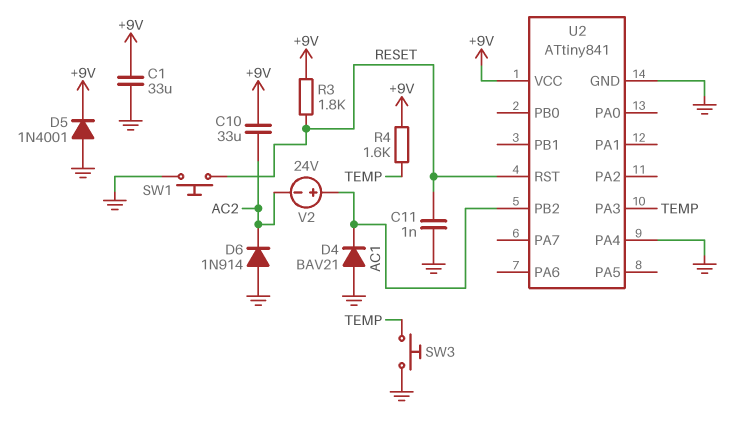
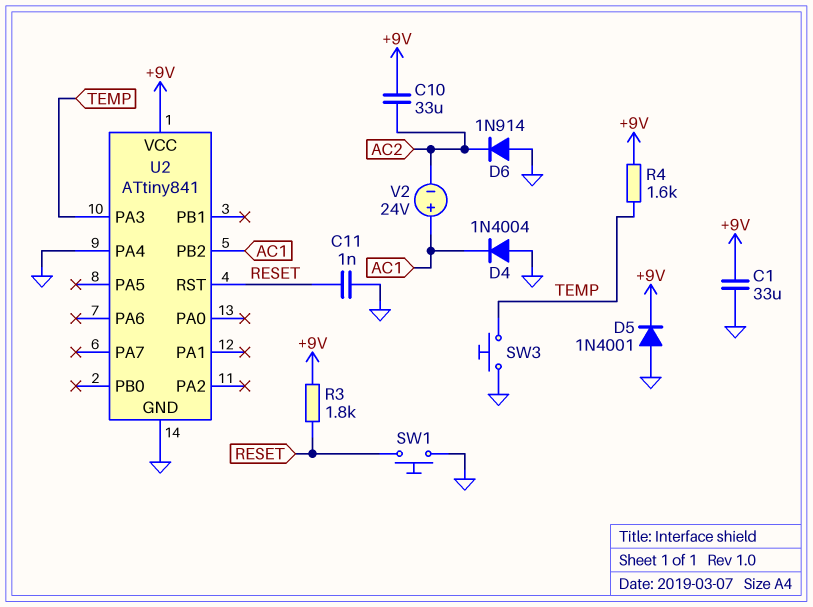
D4: diode BAV21 (A GND, K AC1) -> diode 1N4004 (A GND, K AC1)

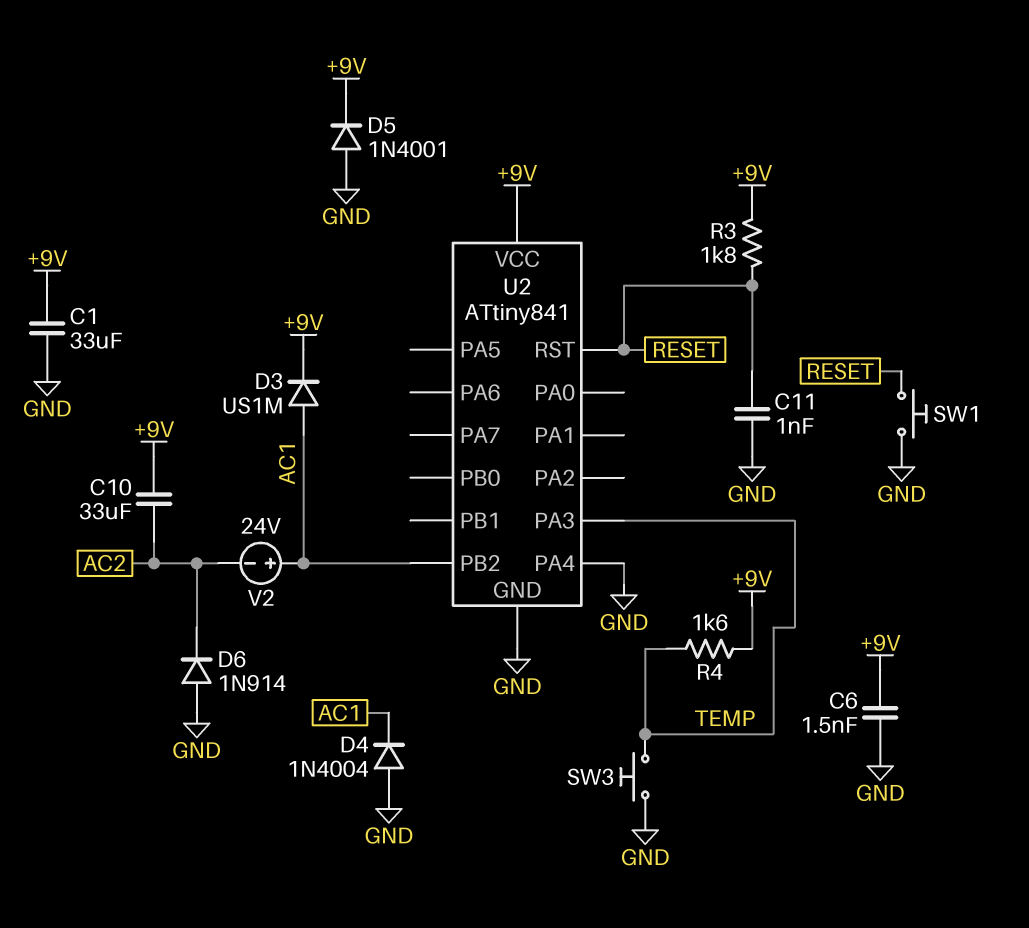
C6: none -> 1.5nF (+9V, GND)
D3: none -> diode US1M (A AC1, K +9V)

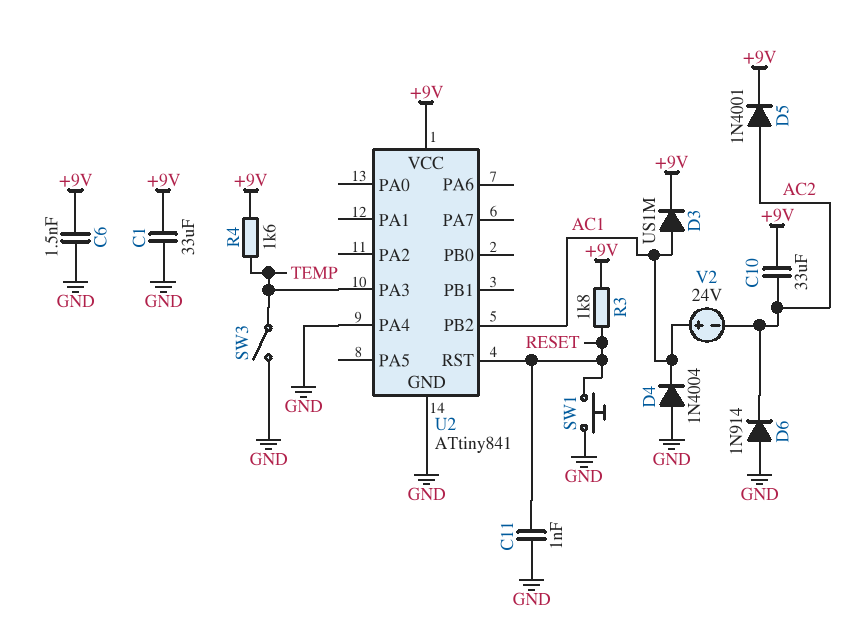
D5: diode 1N4001 (A GND, K +9V) -> diode 1N4001 (A AC2, K +9V)
SW3: button (GND, TEMP) -> switch (GND, TEMP)

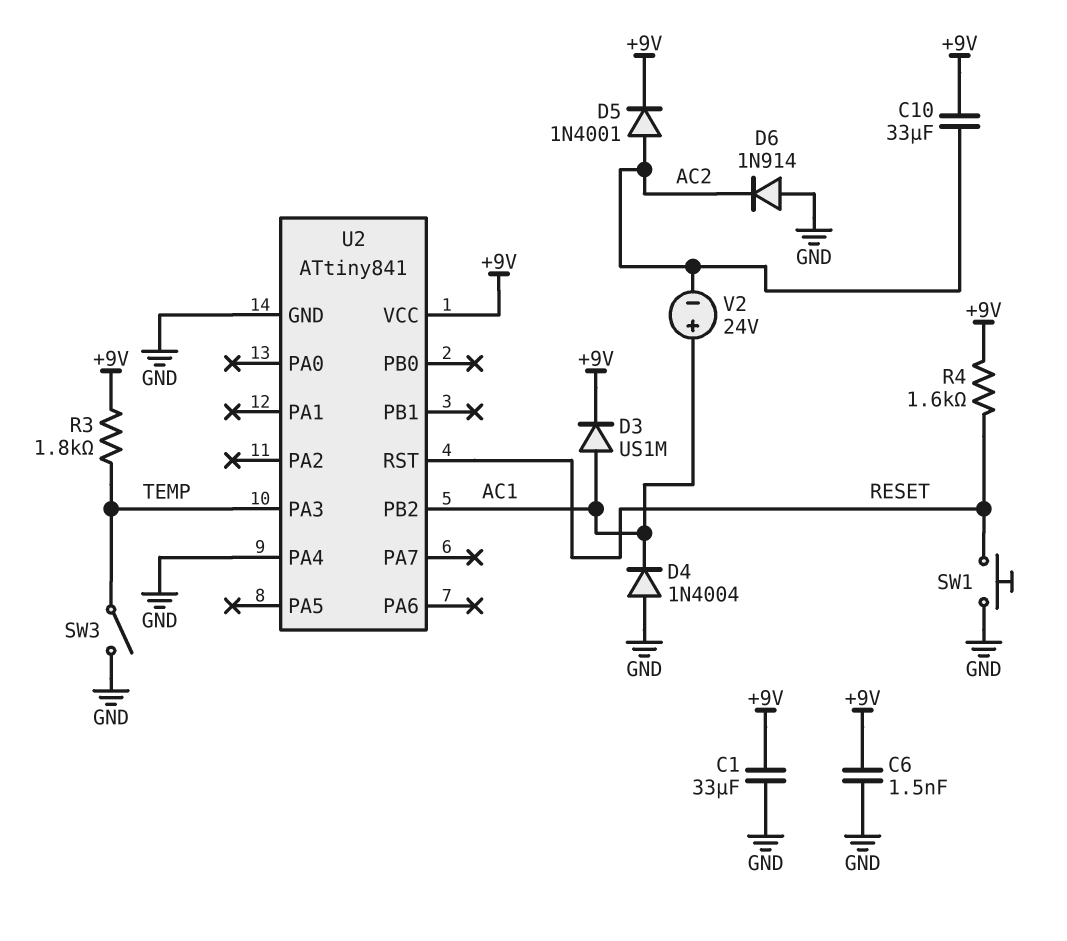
C11: 1nF (GND, RESET) -> none
R3: 1.8k (+9V, RESET) -> 1.8k (+9V, TEMP)
R4: 1.6k (+9V, TEMP) -> 1.6k (+9V, RESET)

